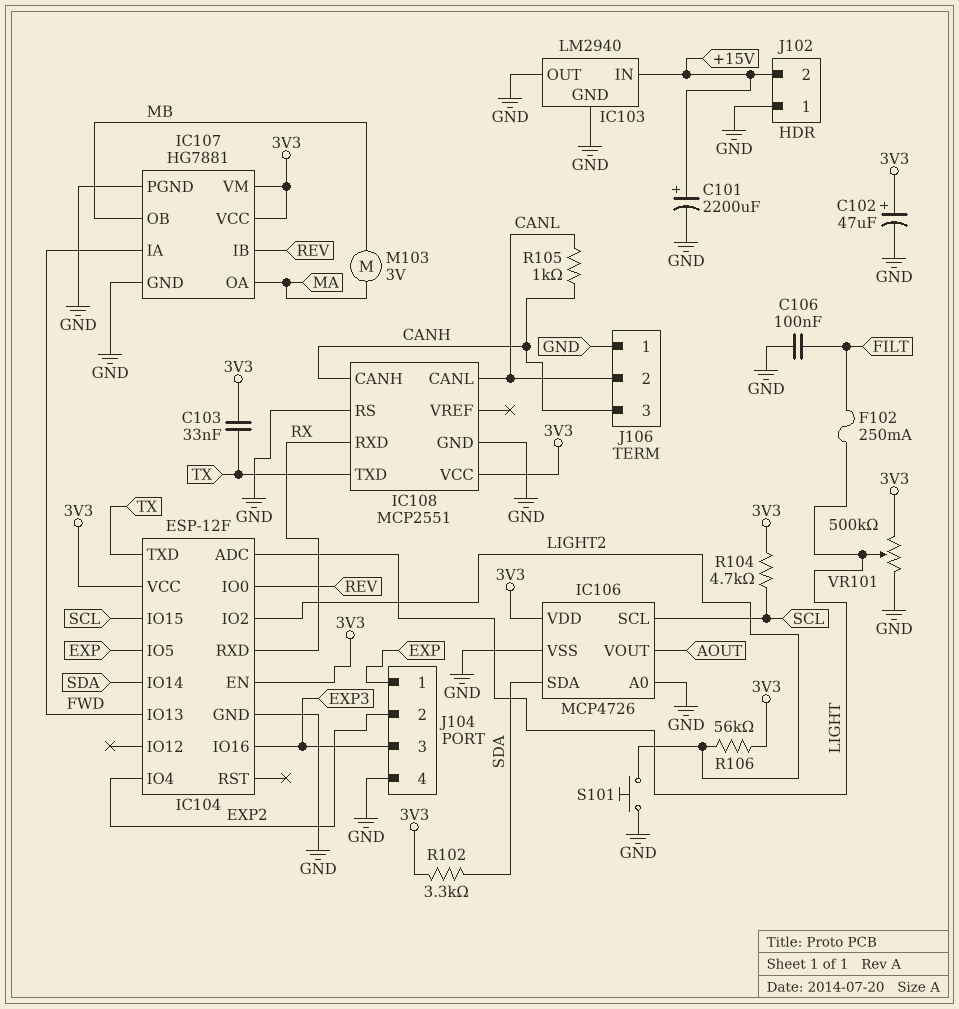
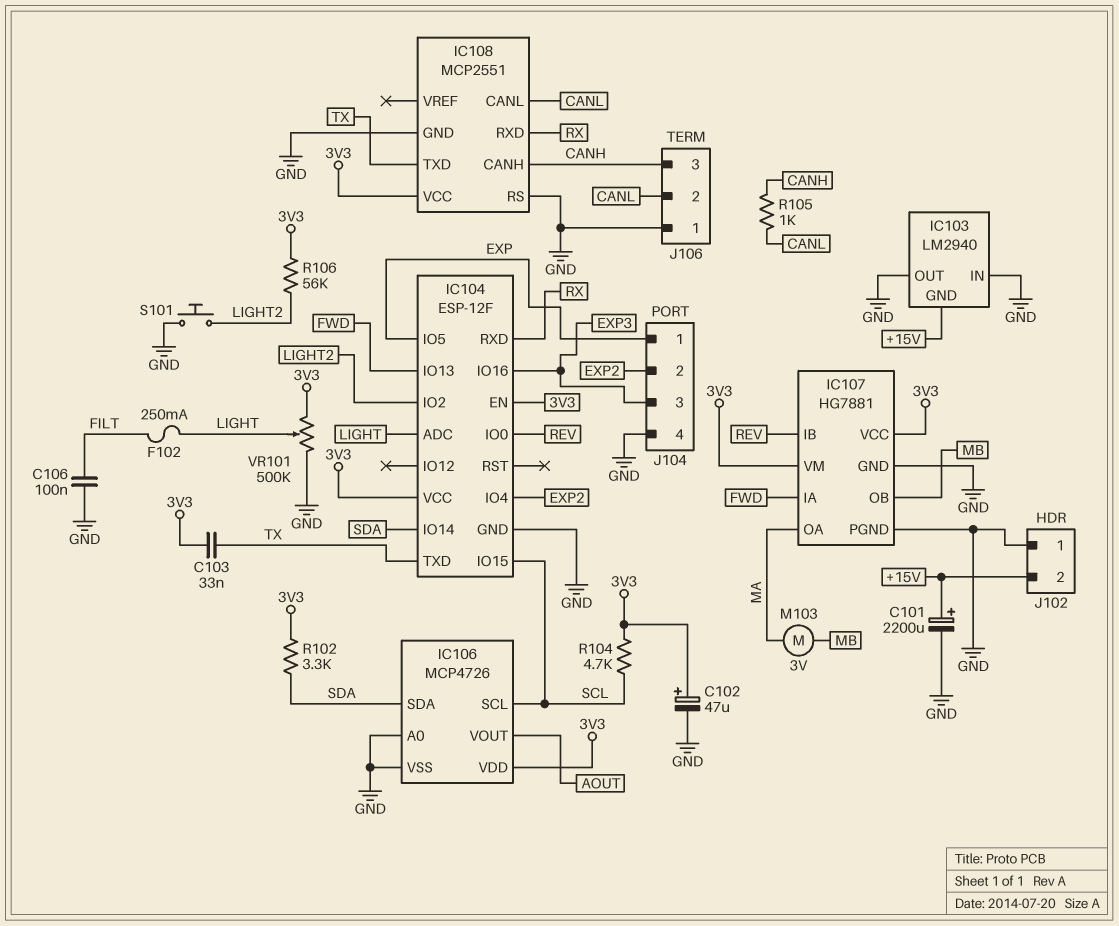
IC103 pin GND: GND -> +15V
IC103 pin IN: +15V -> GND

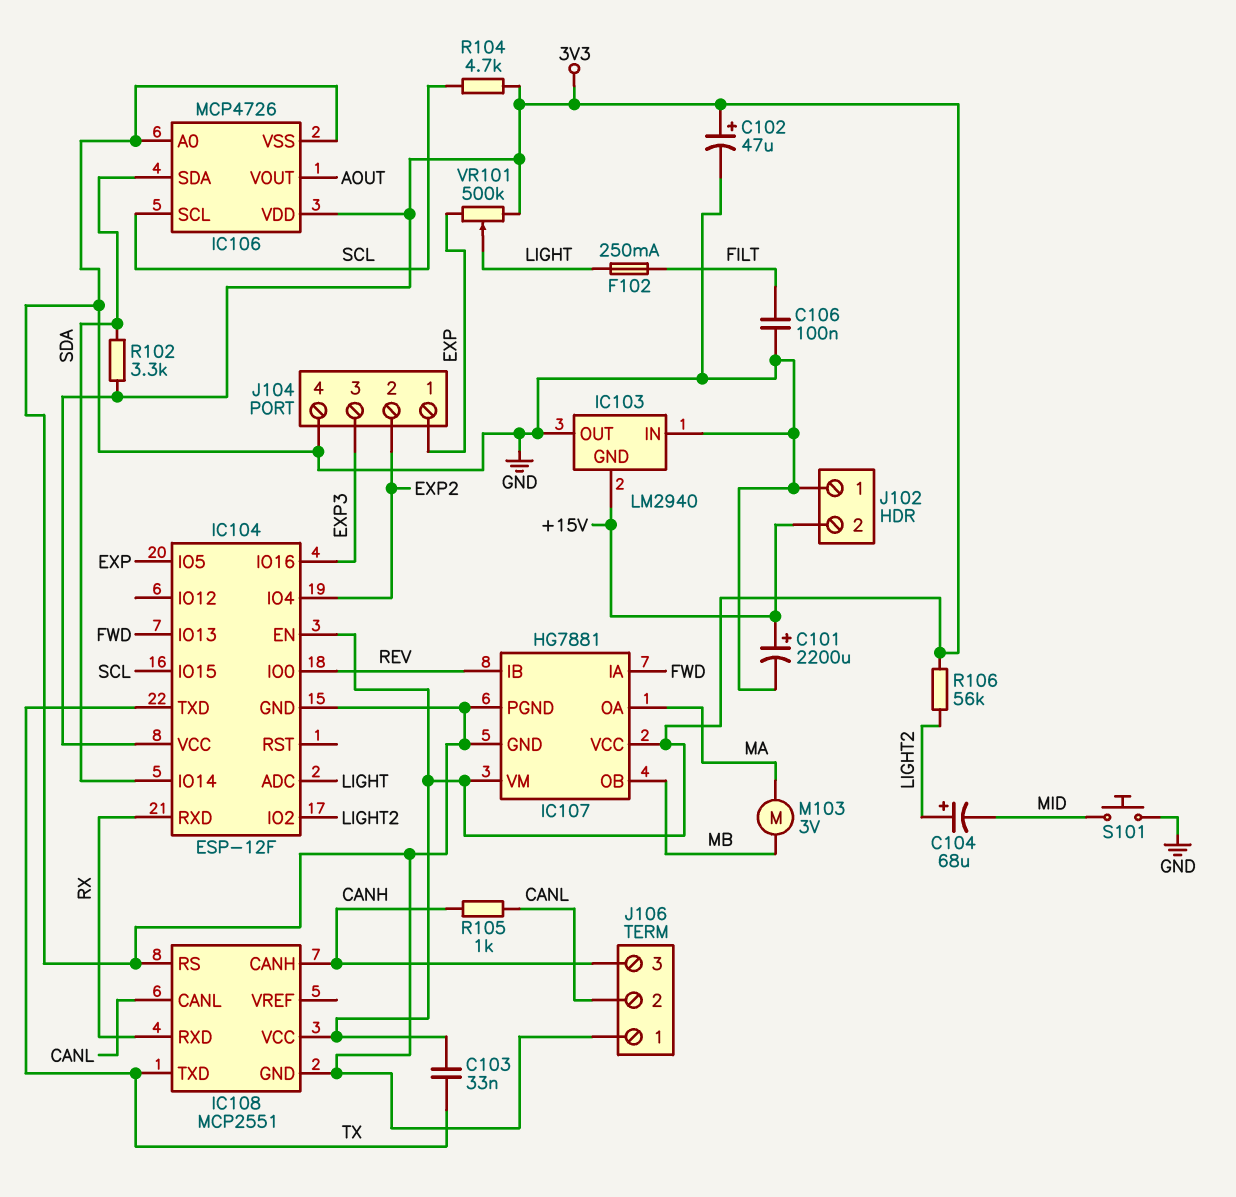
C104: none -> 68uF (plus LIGHT2, minus MID)
S101: button (GND, LIGHT2) -> button (GND, MID)
VR101: 500k (3V3, GND, wiper LIGHT) -> 500k (3V3, EXP, wiper LIGHT)

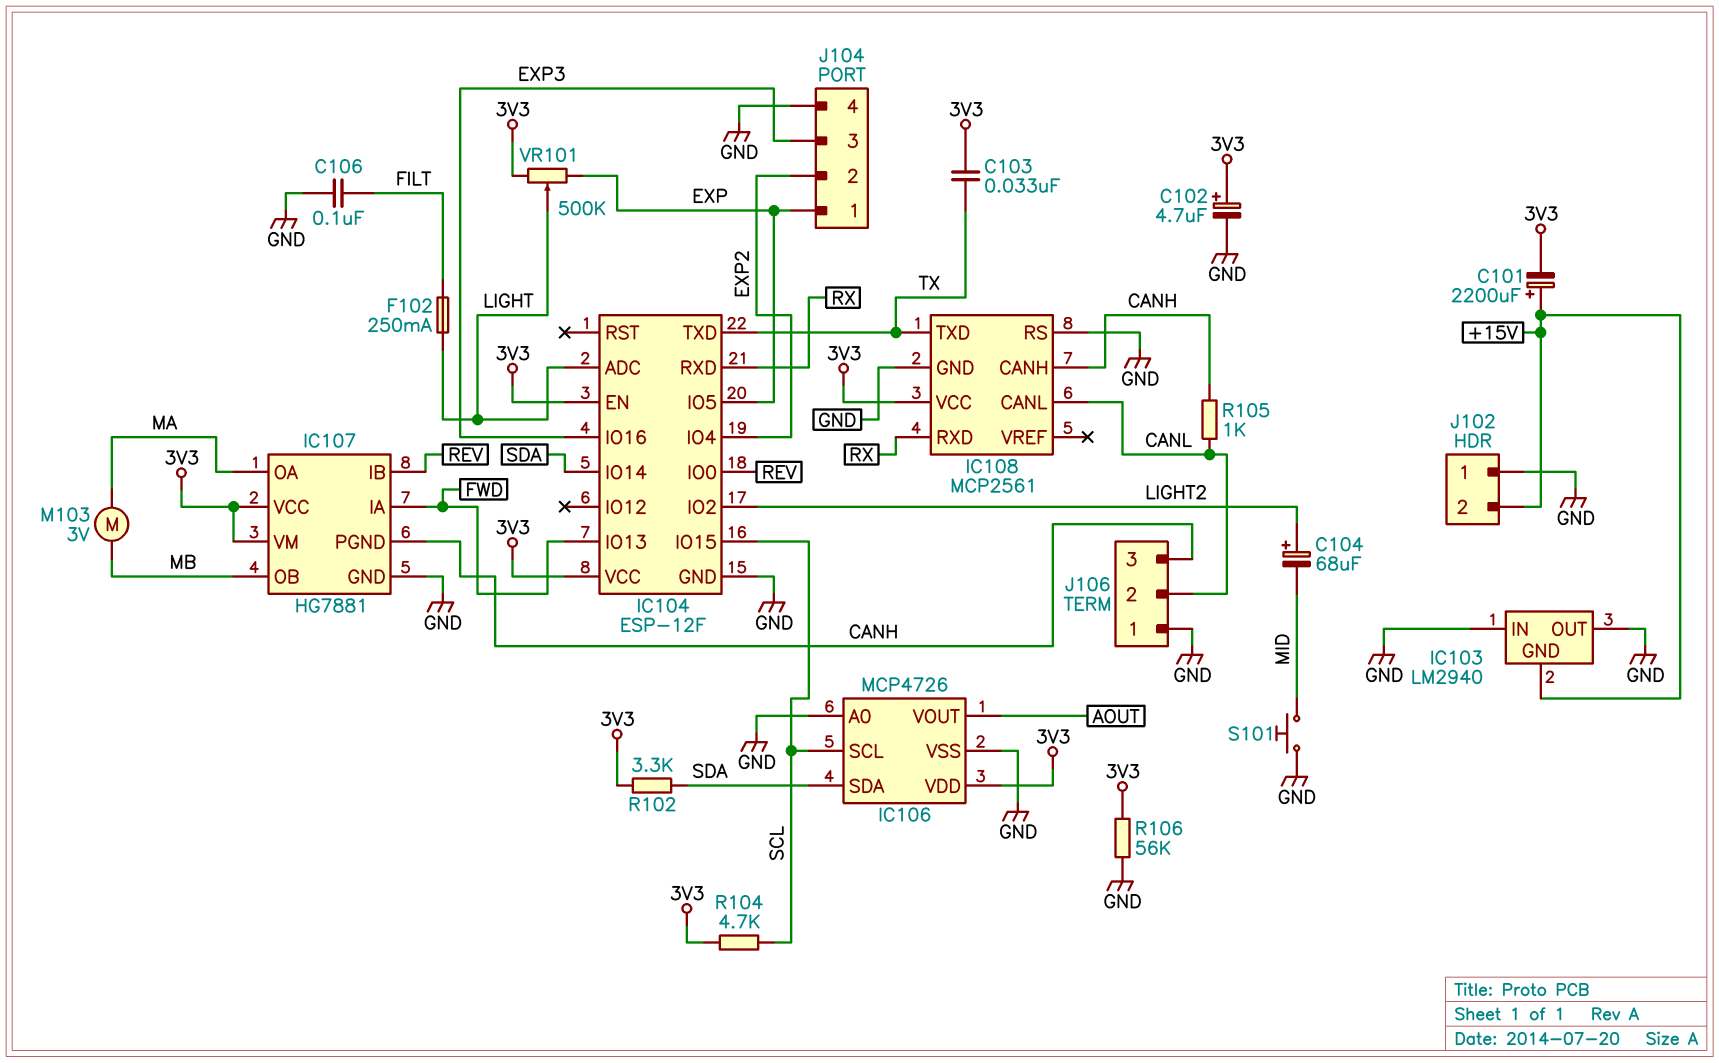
C101: 2200uF (plus +15V, minus GND) -> 2200uF (plus +15V, minus 3V3)
C102: 47uF (plus 3V3, minus GND) -> 4.7uF (plus 3V3, minus GND)
IC107 pin PGND: GND -> CANH
IC108: MCP2551 -> MCP2561
R106: 56k (3V3, LIGHT2) -> 56k (3V3, GND)

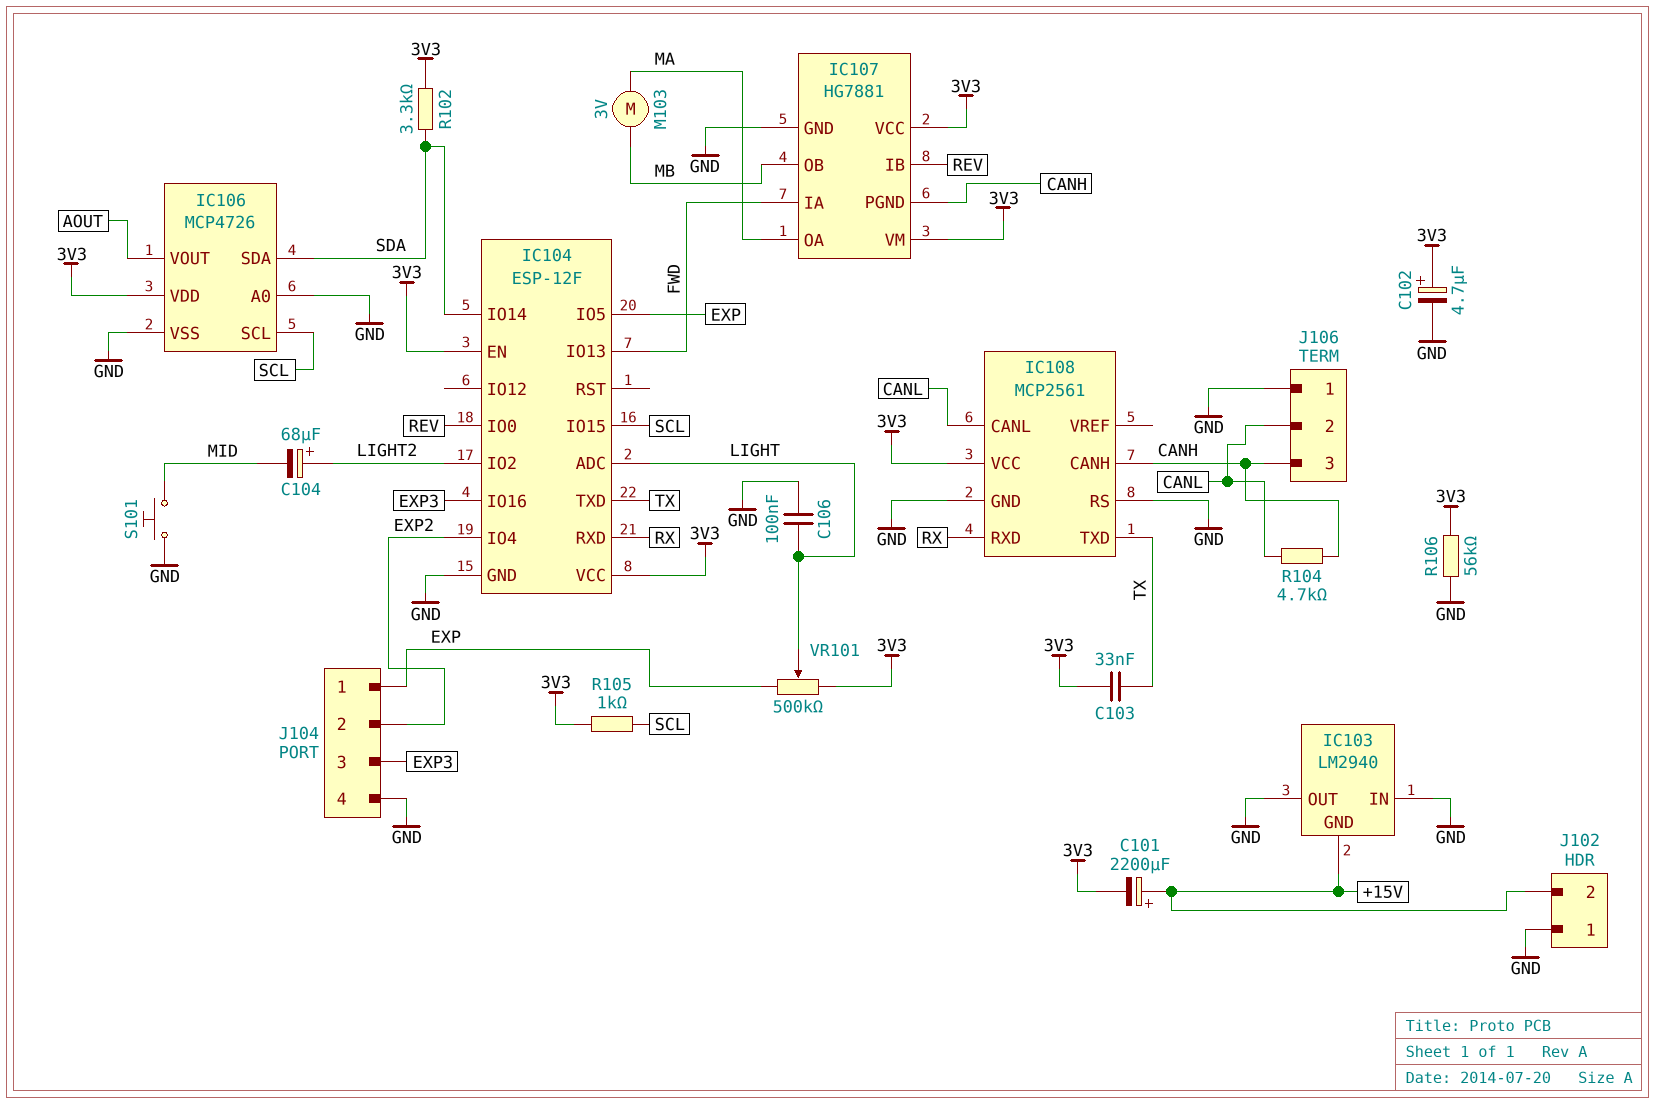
C106: 100nF (FILT, GND) -> 100nF (GND, LIGHT)
F102: 250mA (FILT, LIGHT) -> none
R104: 4.7k (3V3, SCL) -> 4.7k (CANH, CANL)
R105: 1k (CANH, CANL) -> 1k (3V3, SCL)

